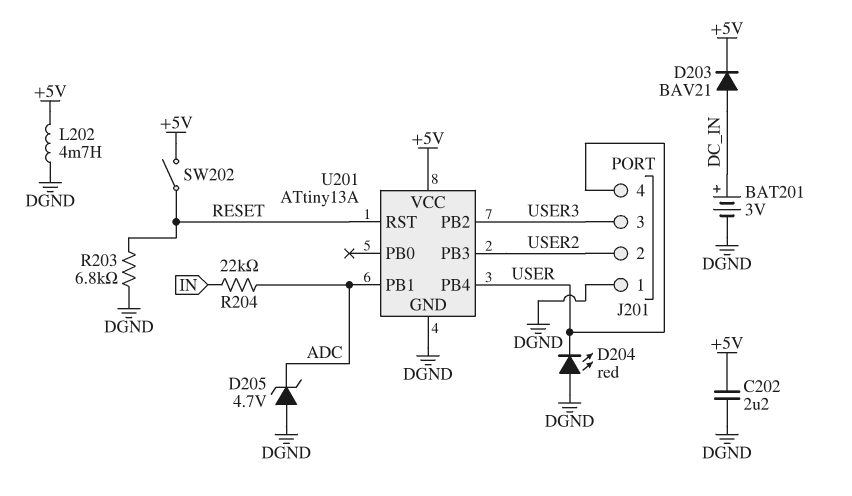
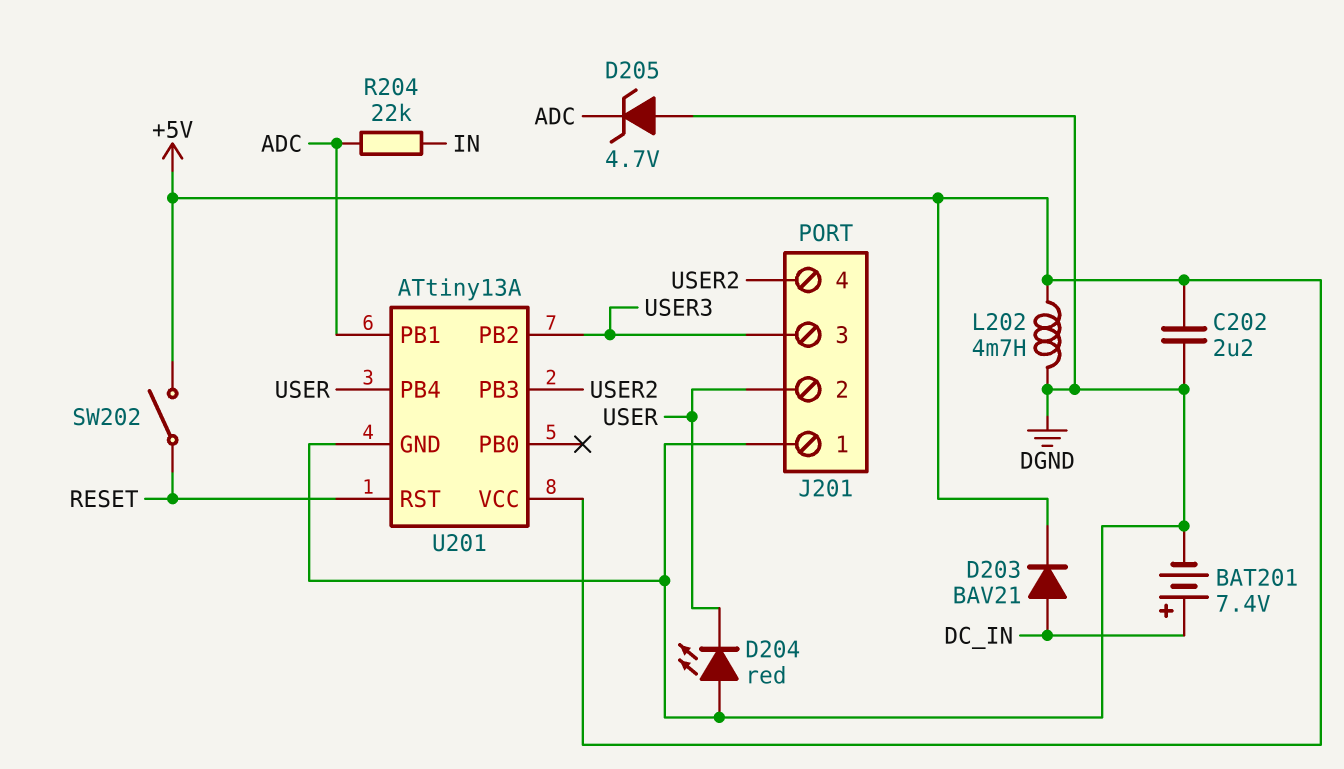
BAT201: 3V (plus DC_IN, minus DGND) -> 7.4V (plus DC_IN, minus DGND)
J201 pin 2: USER2 -> USER
J201 pin 4: USER -> USER2
R203: 6.8k (DGND, RESET) -> none

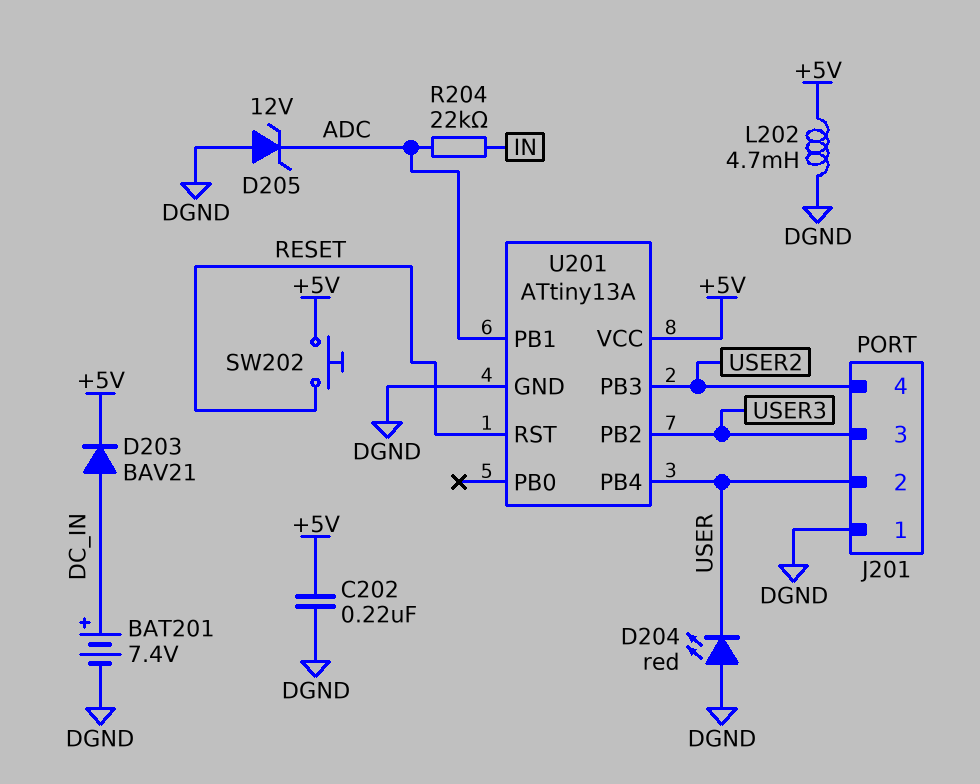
C202: 2.2uF (+5V, DGND) -> 220nF (+5V, DGND)
D205: zener 4.7V (A DGND, K ADC) -> zener 12V (A DGND, K ADC)
SW202: switch (+5V, RESET) -> button (+5V, RESET)

